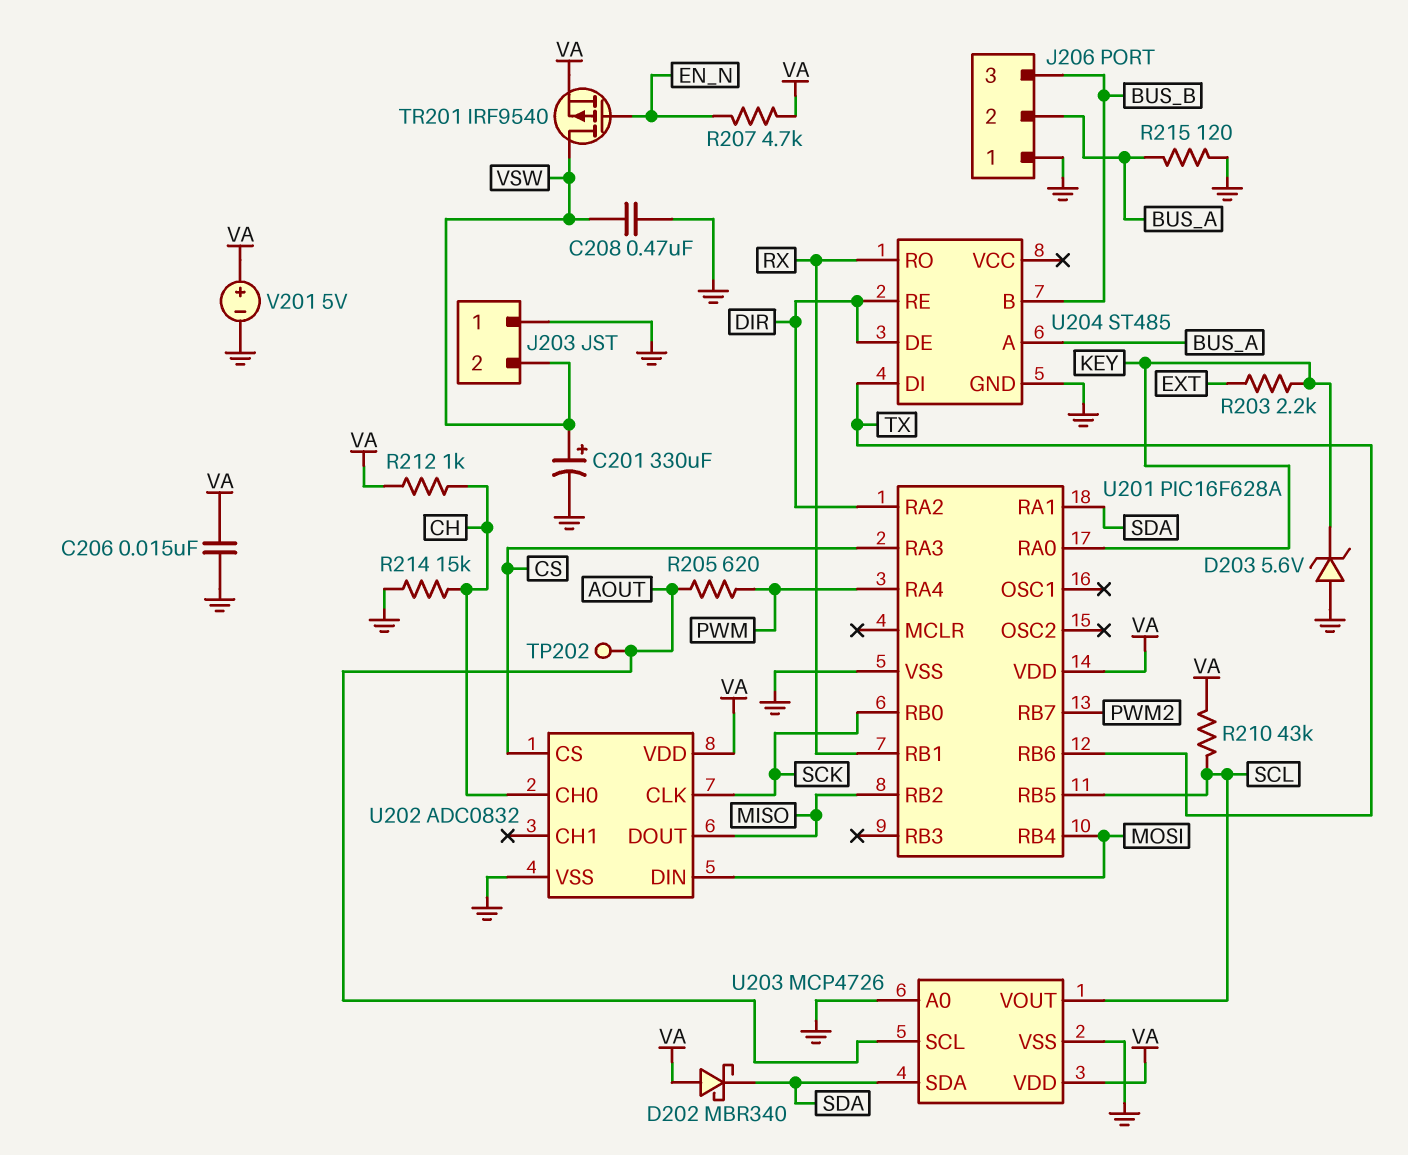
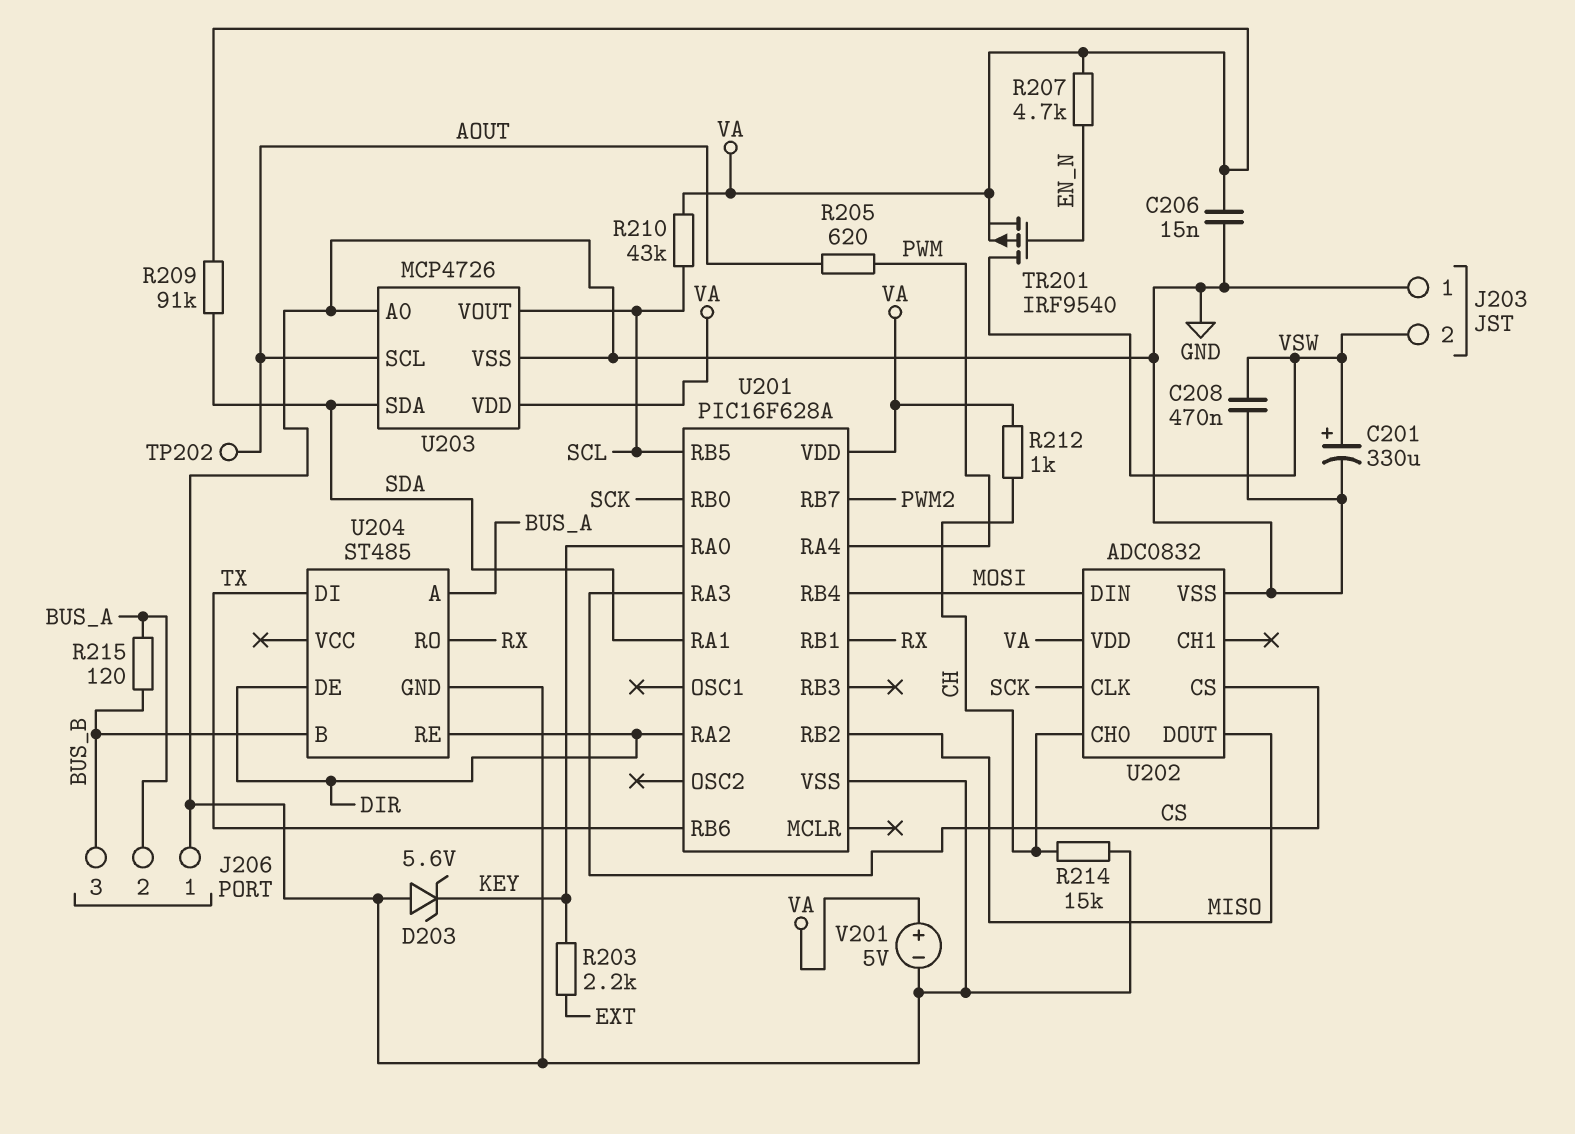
D202: schottky MBR340 (A VA, K SDA) -> none
R209: none -> 91k (SDA, VA)
R215: 120 (BUS_A, GND) -> 120 (BUS_A, BUS_B)

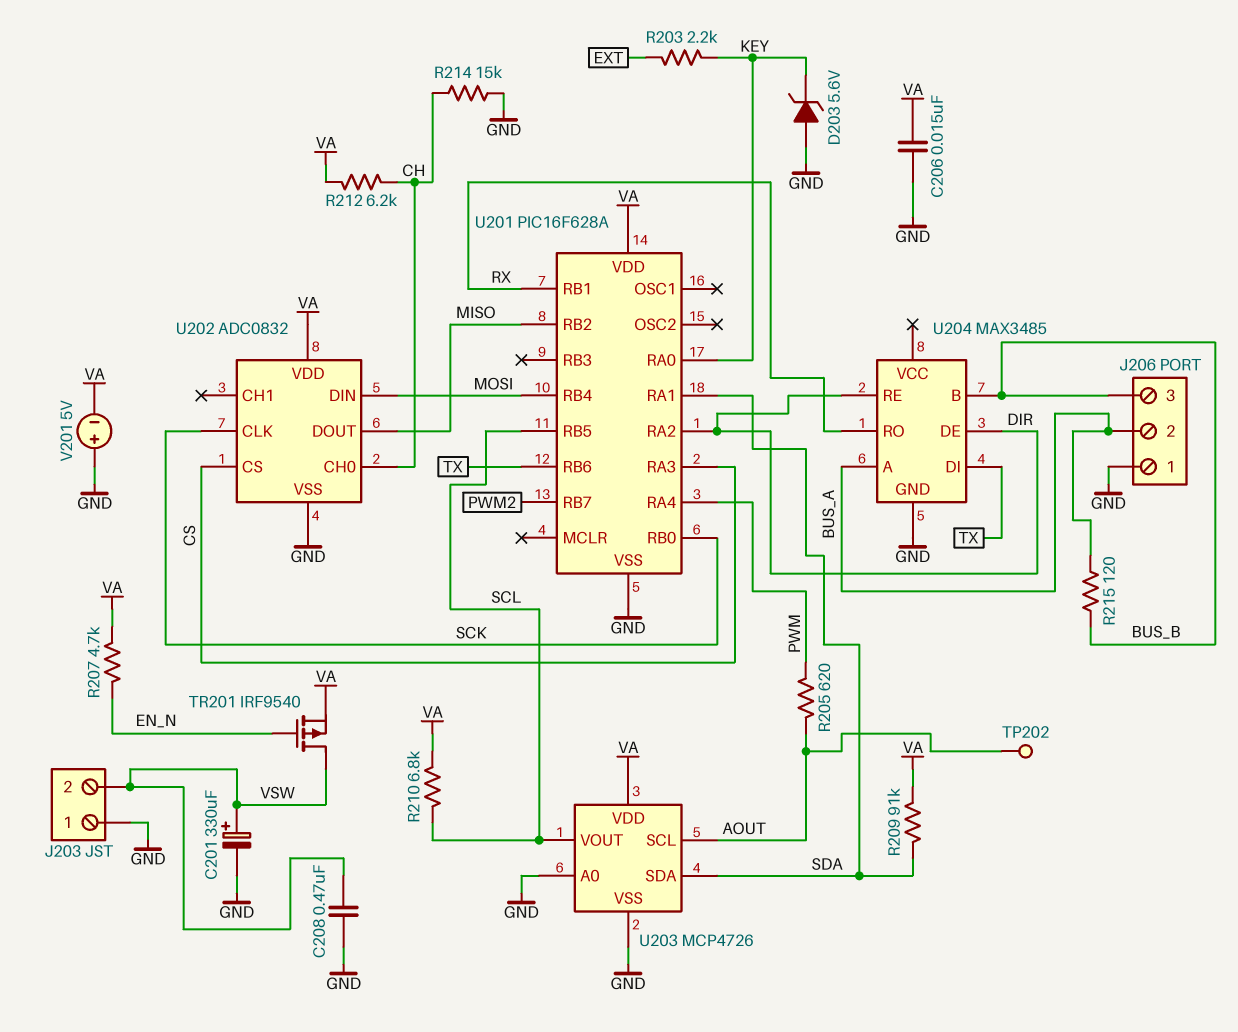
R210: 43k (SCL, VA) -> 6.8k (SCL, VA)
R212: 1k (CH, VA) -> 6.2k (CH, VA)
U204: ST485 -> MAX3485
V201: 5V (plus VA, minus GND) -> 5V (plus GND, minus VA)

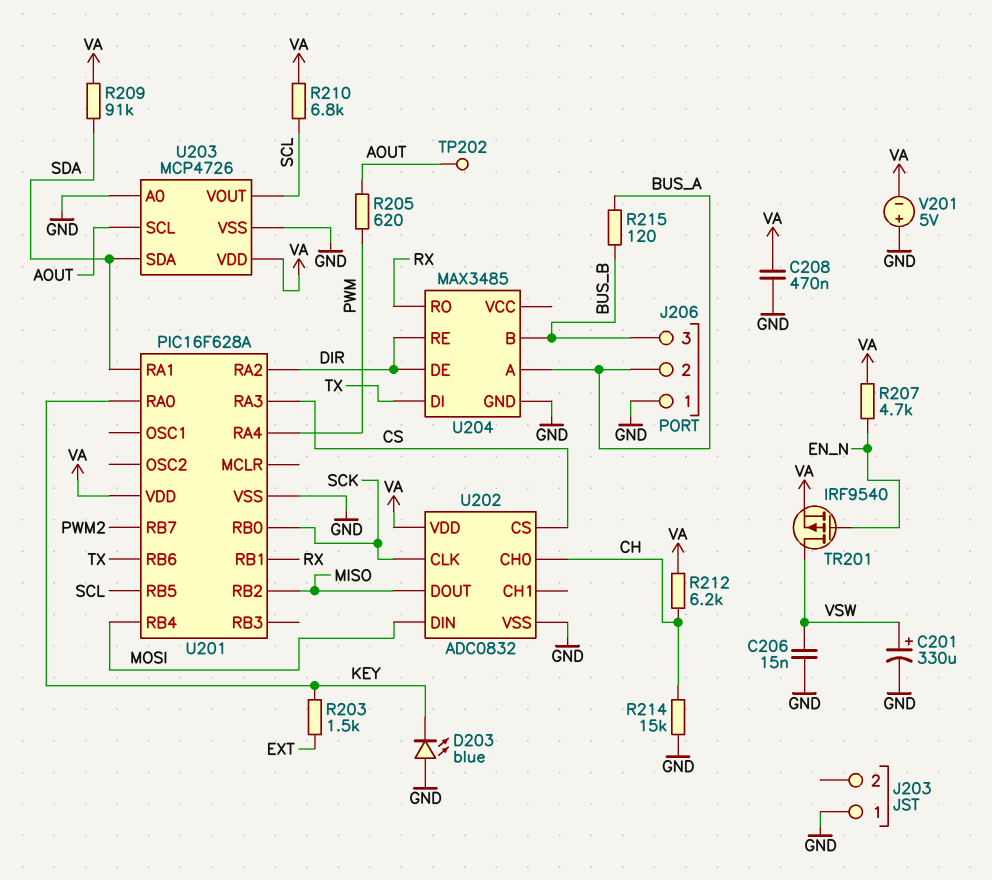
C206: 15nF (GND, VA) -> 15nF (GND, VSW)
C208: 470nF (GND, VSW) -> 470nF (GND, VA)
D203: zener 5.6V (A GND, K KEY) -> LED blue (A GND, K KEY)
J203 pin 2: VSW -> none
R203: 2.2k (EXT, KEY) -> 1.5k (EXT, KEY)

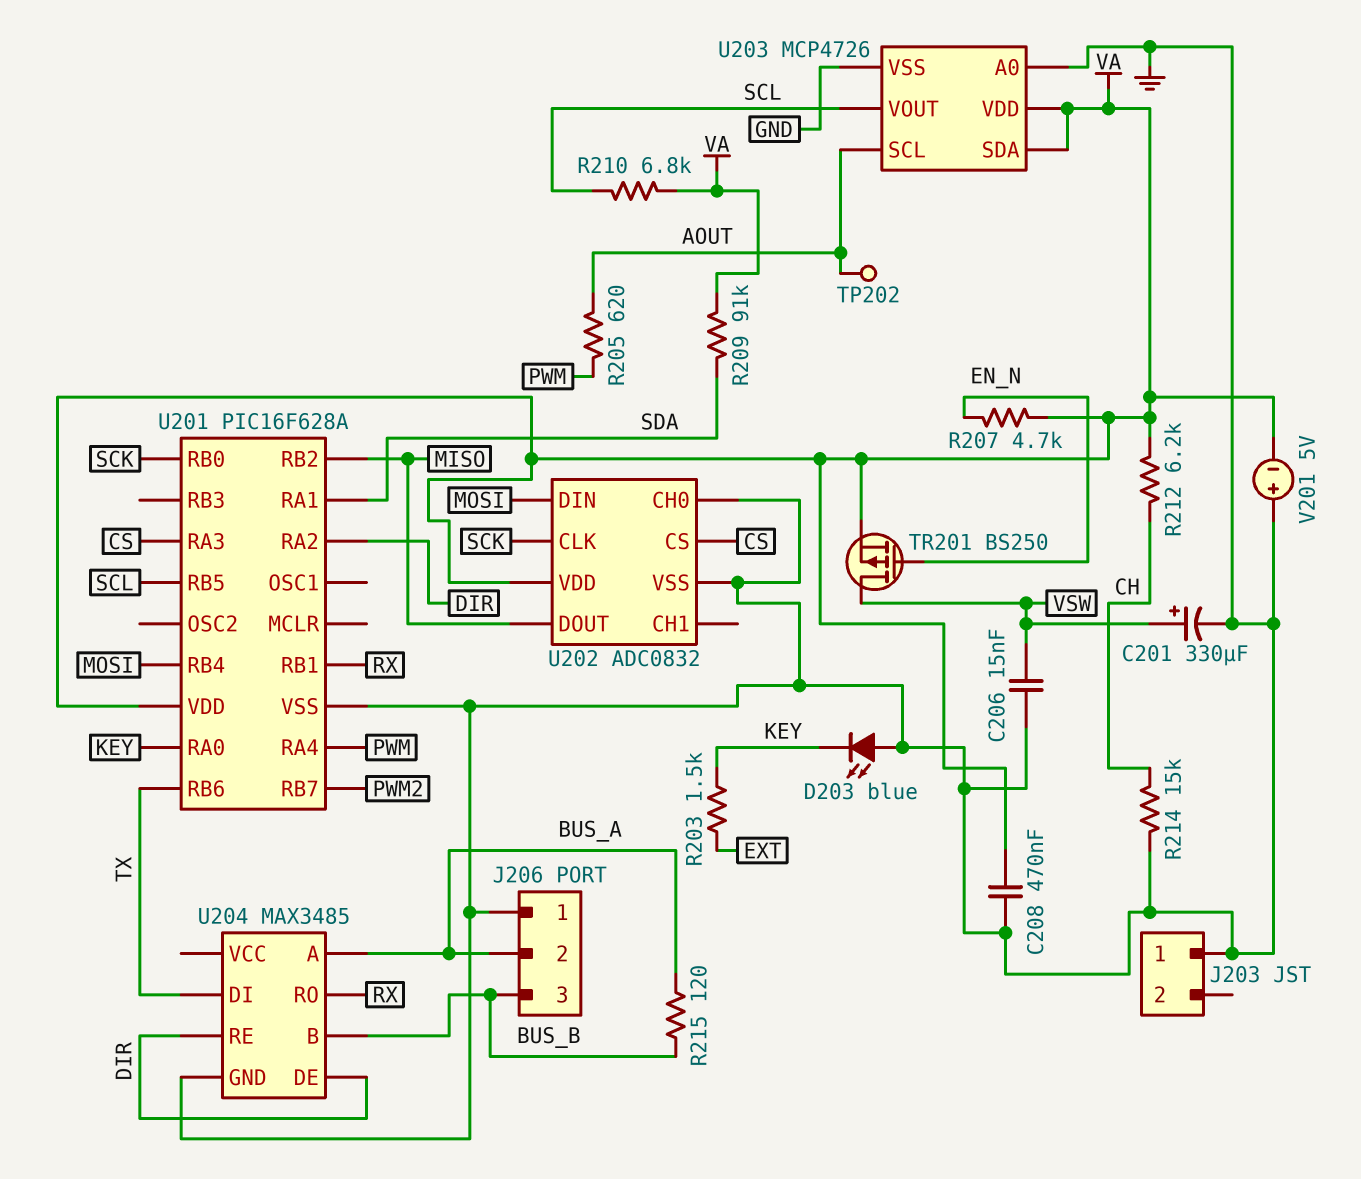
TR201: PMOS IRF9540 (G EN_N, D VSW, S VA) -> PMOS BS250 (G EN_N, D VSW, S VA)
U202 pin CH0: CH -> GND
U203 pin SDA: SDA -> VA

